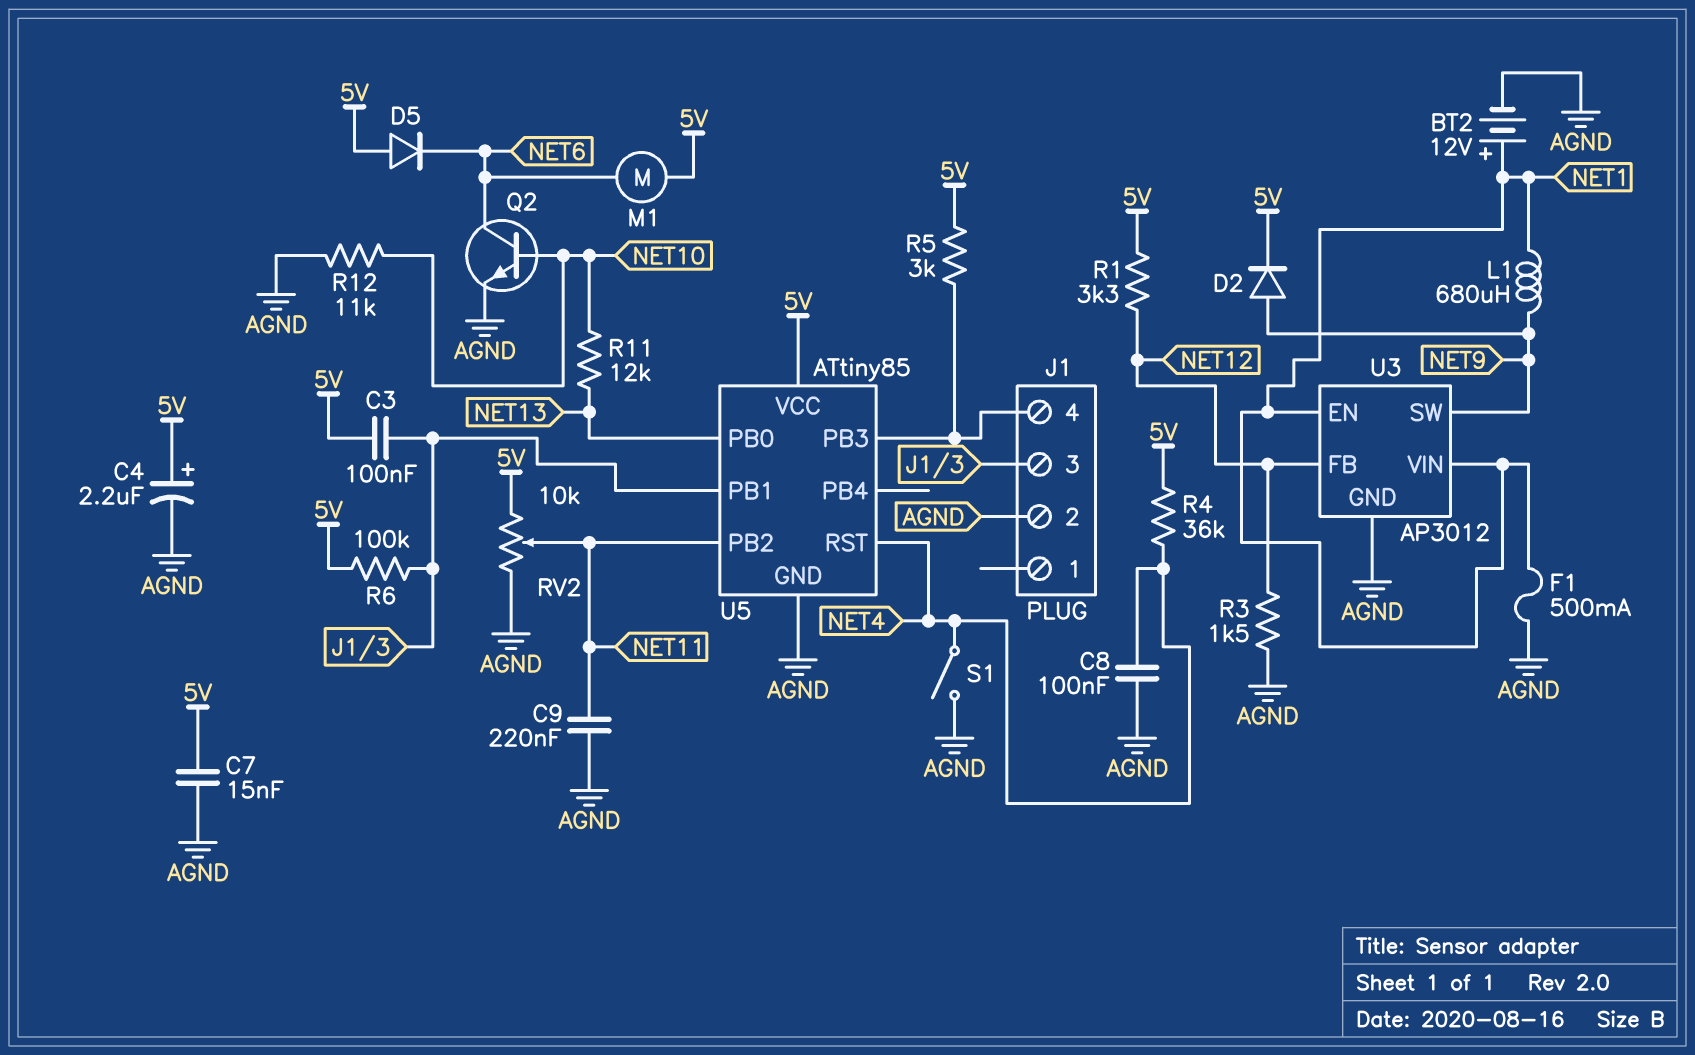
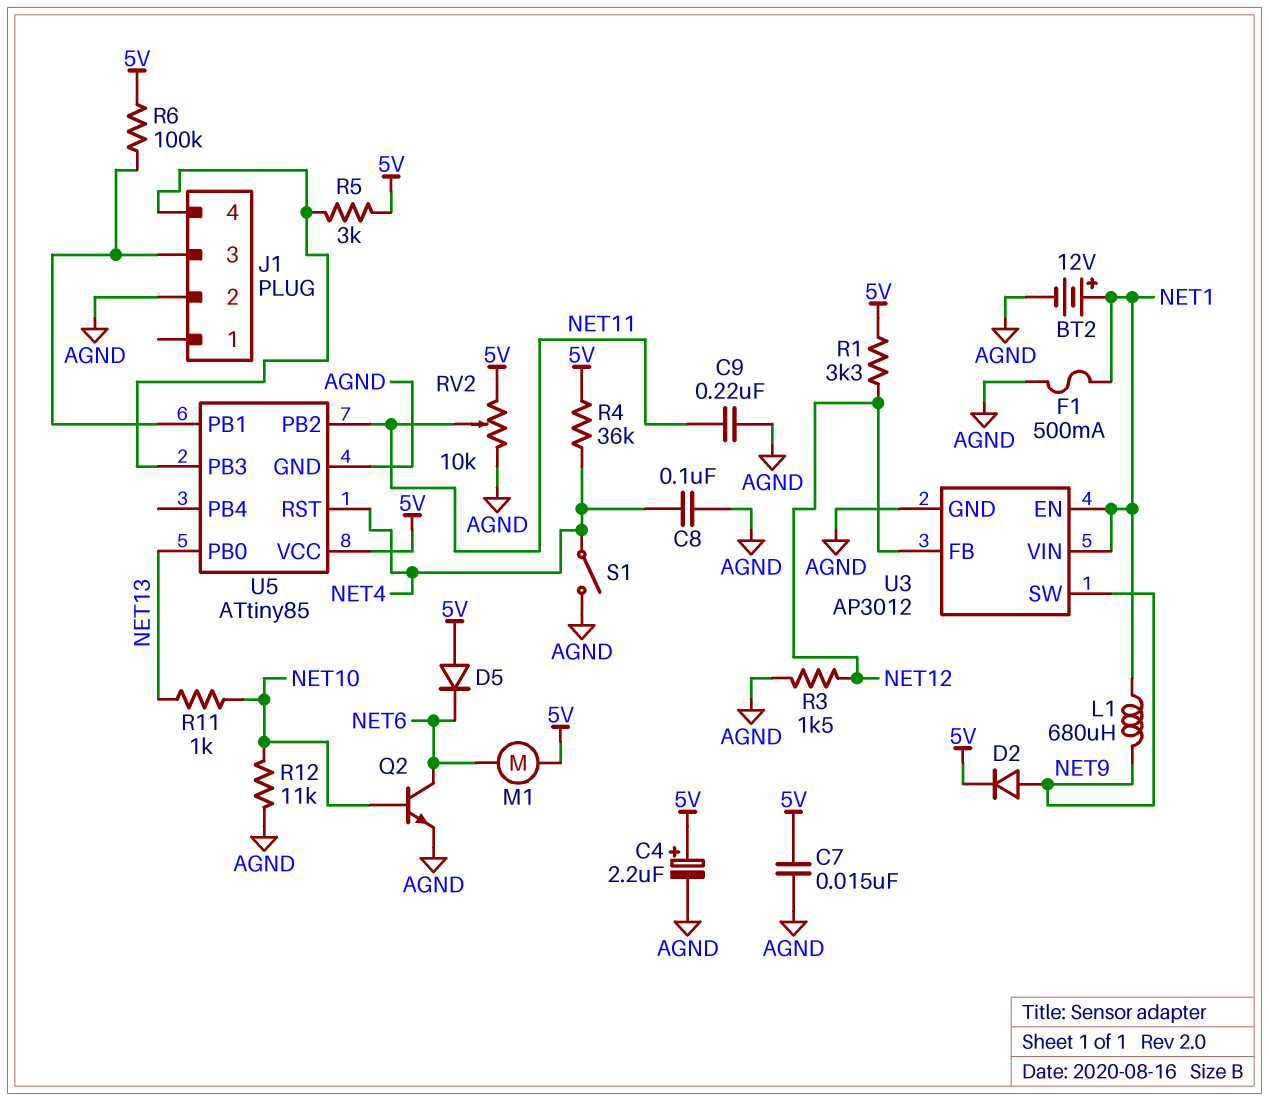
C3: 100nF (5V, J1/3) -> none
R11: 12k (NET10, NET13) -> 1k (NET10, NET13)

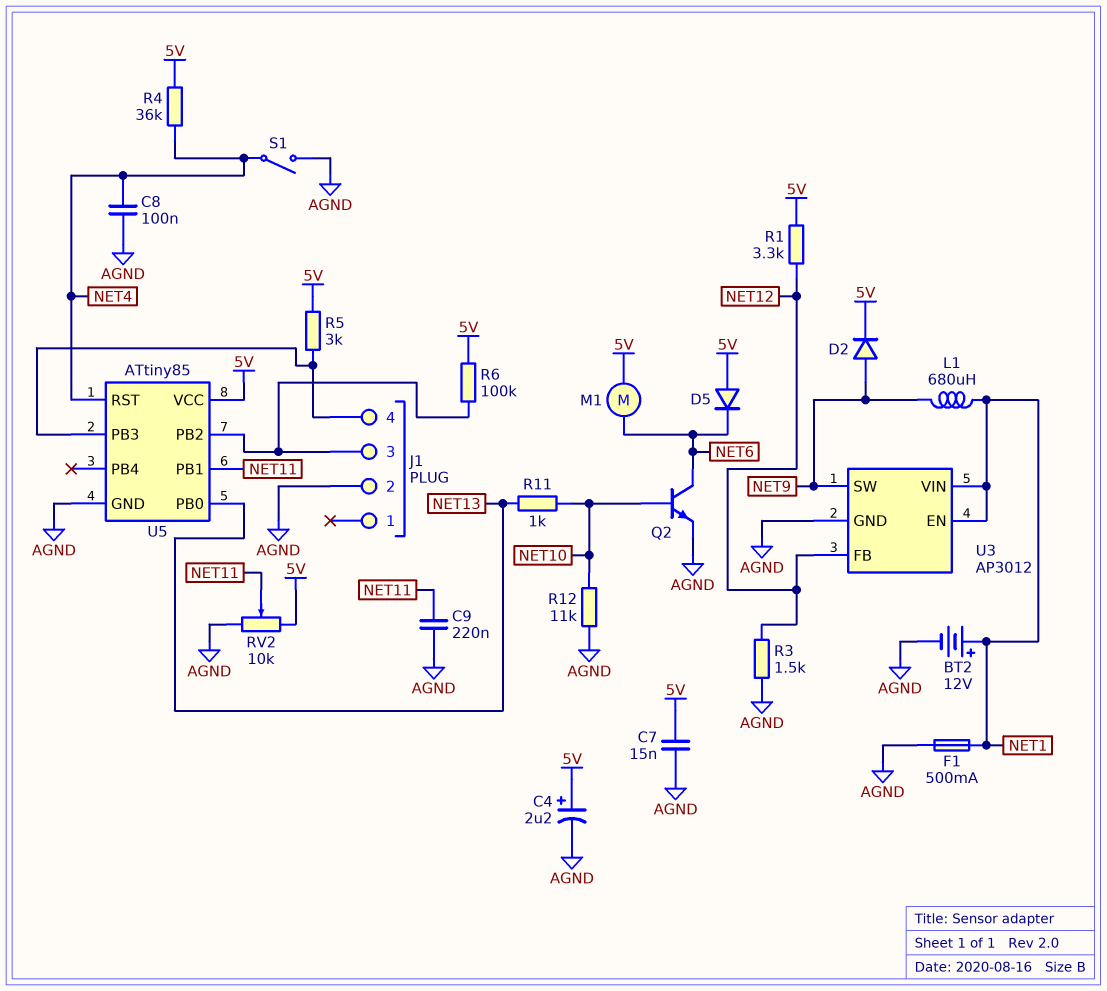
U5 pin PB1: J1/3 -> NET11
U5 pin PB2: NET11 -> J1/3

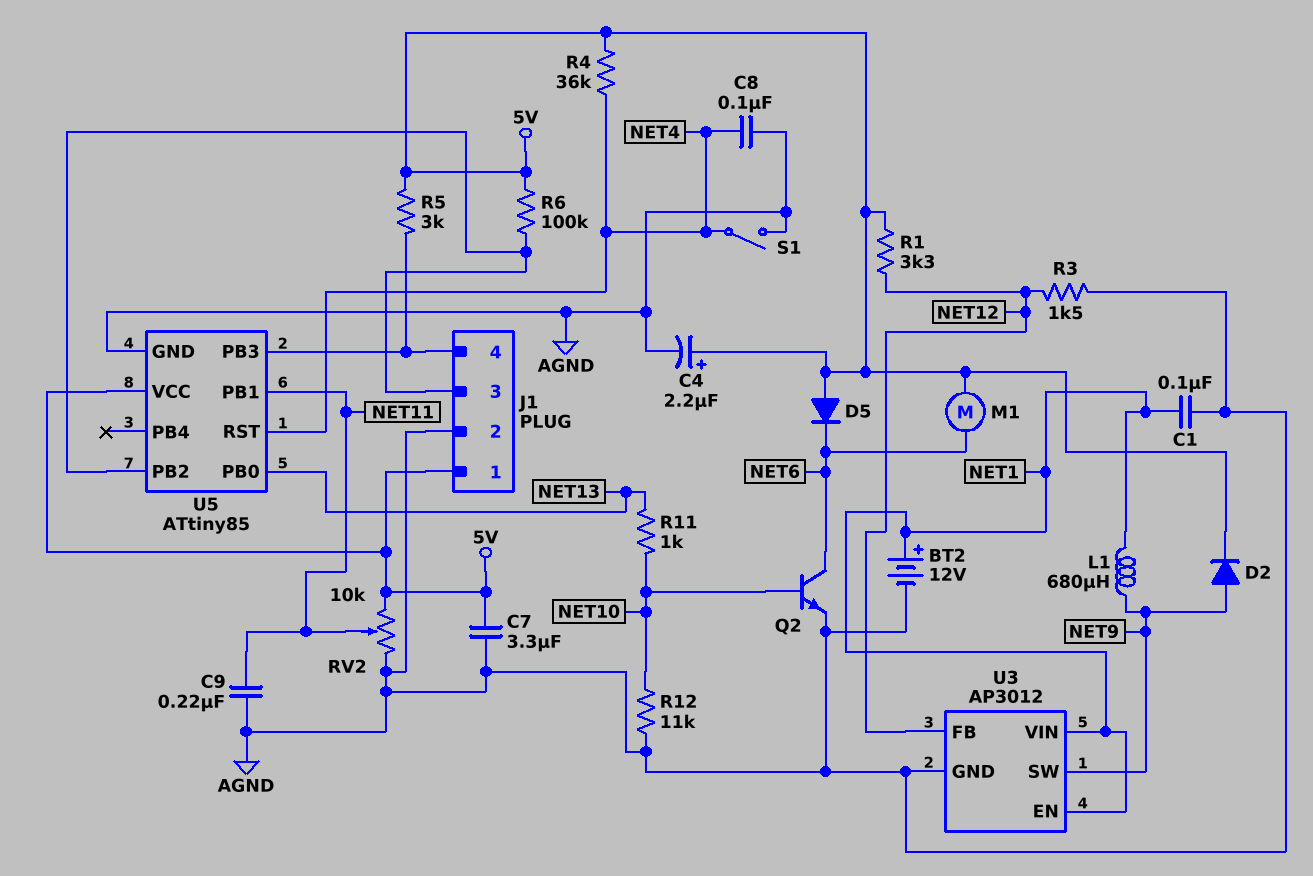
C1: none -> 100nF (AGND, NET1)
C7: 15nF (5V, AGND) -> 3.3uF (5V, AGND)
F1: 500mA (AGND, NET1) -> none
J1 pin 1: none -> 5V

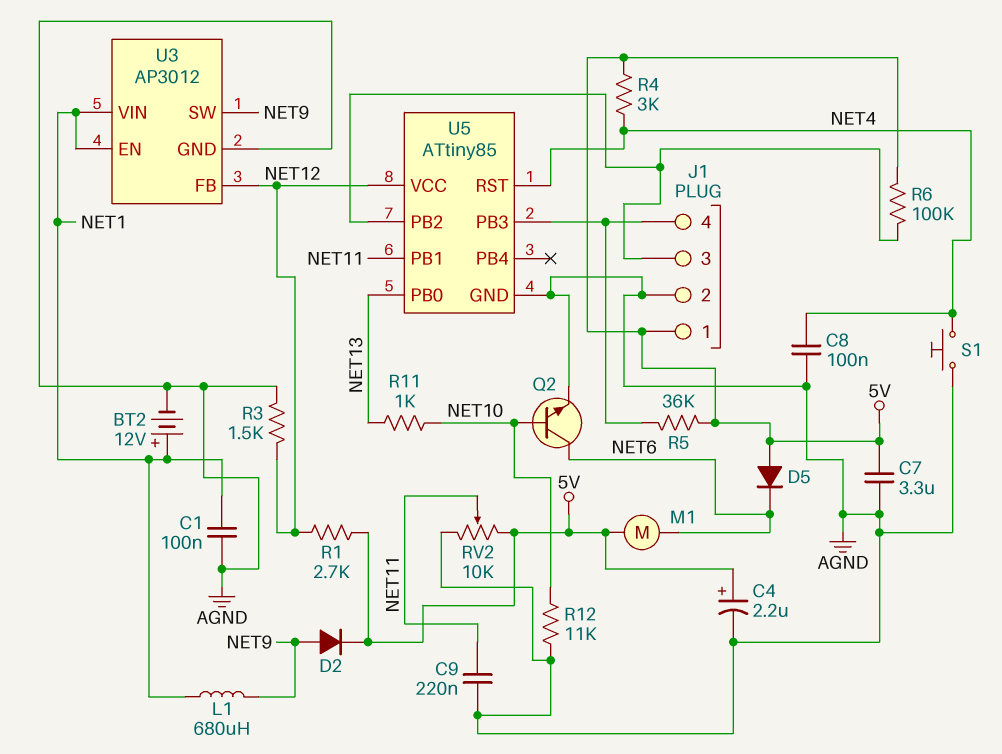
R1: 3.3k (5V, NET12) -> 2.7k (5V, NET12)
R4: 36k (5V, NET4) -> 3k (5V, NET4)
R5: 3k (5V, J1/4) -> 36k (5V, J1/4)
S1: switch (AGND, NET4) -> button (AGND, NET4)
U5 pin VCC: 5V -> NET12

